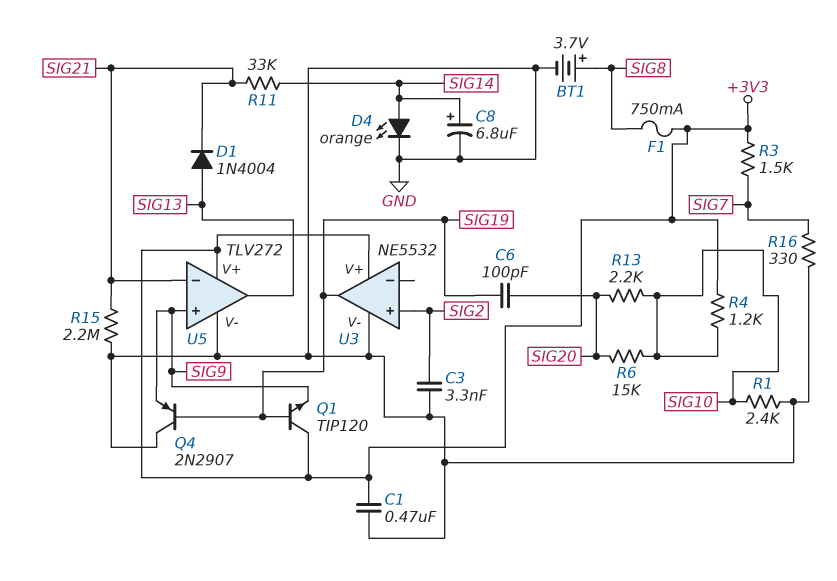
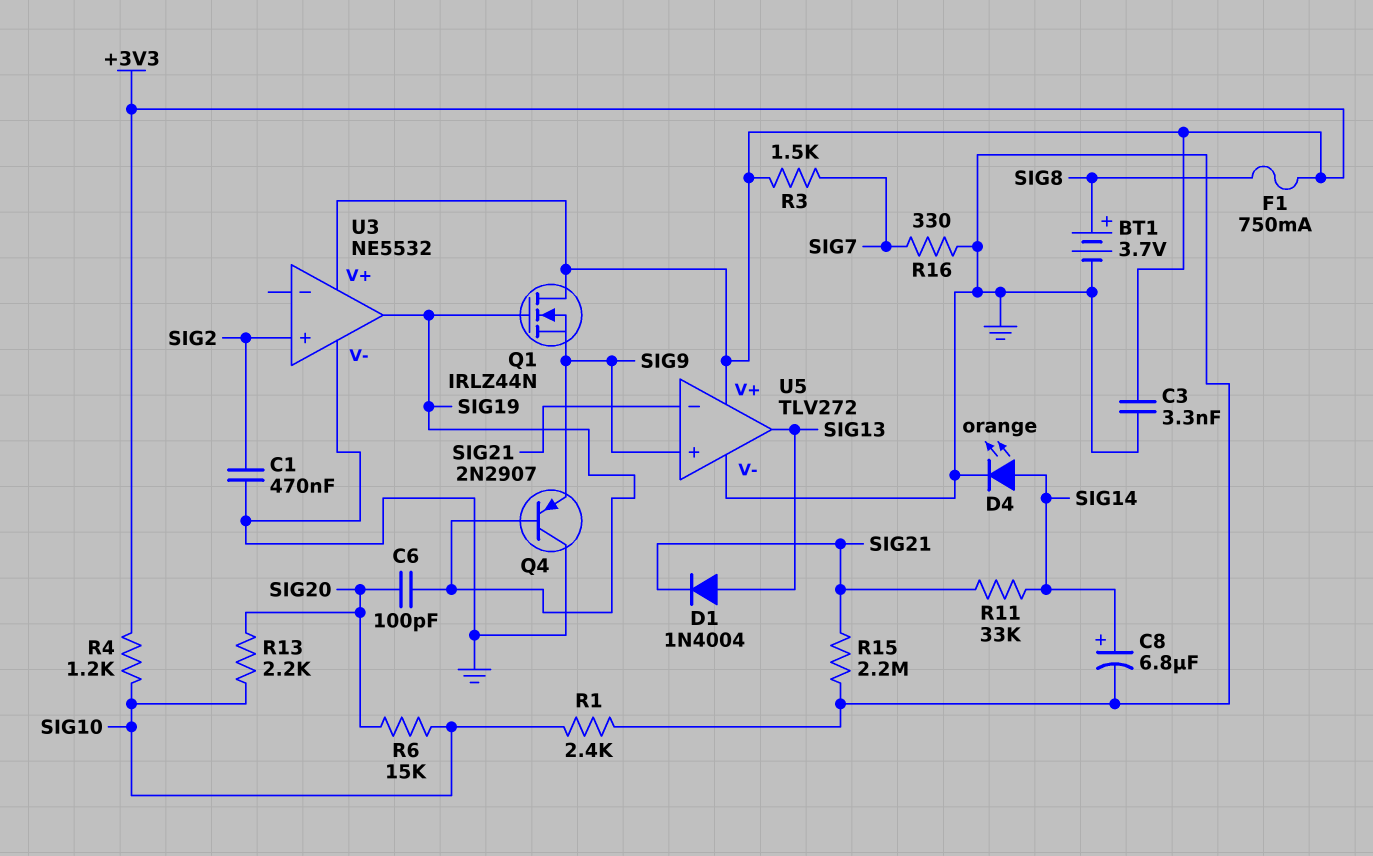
C1: 470nF (+3V3, GND) -> 470nF (GND, SIG2)
C3: 3.3nF (GND, SIG2) -> 3.3nF (+3V3, GND)
Q1: NPN TIP120 (B SIG19, C +3V3, E SIG9) -> NMOS IRLZ44N (G SIG19, D +3V3, S SIG9)

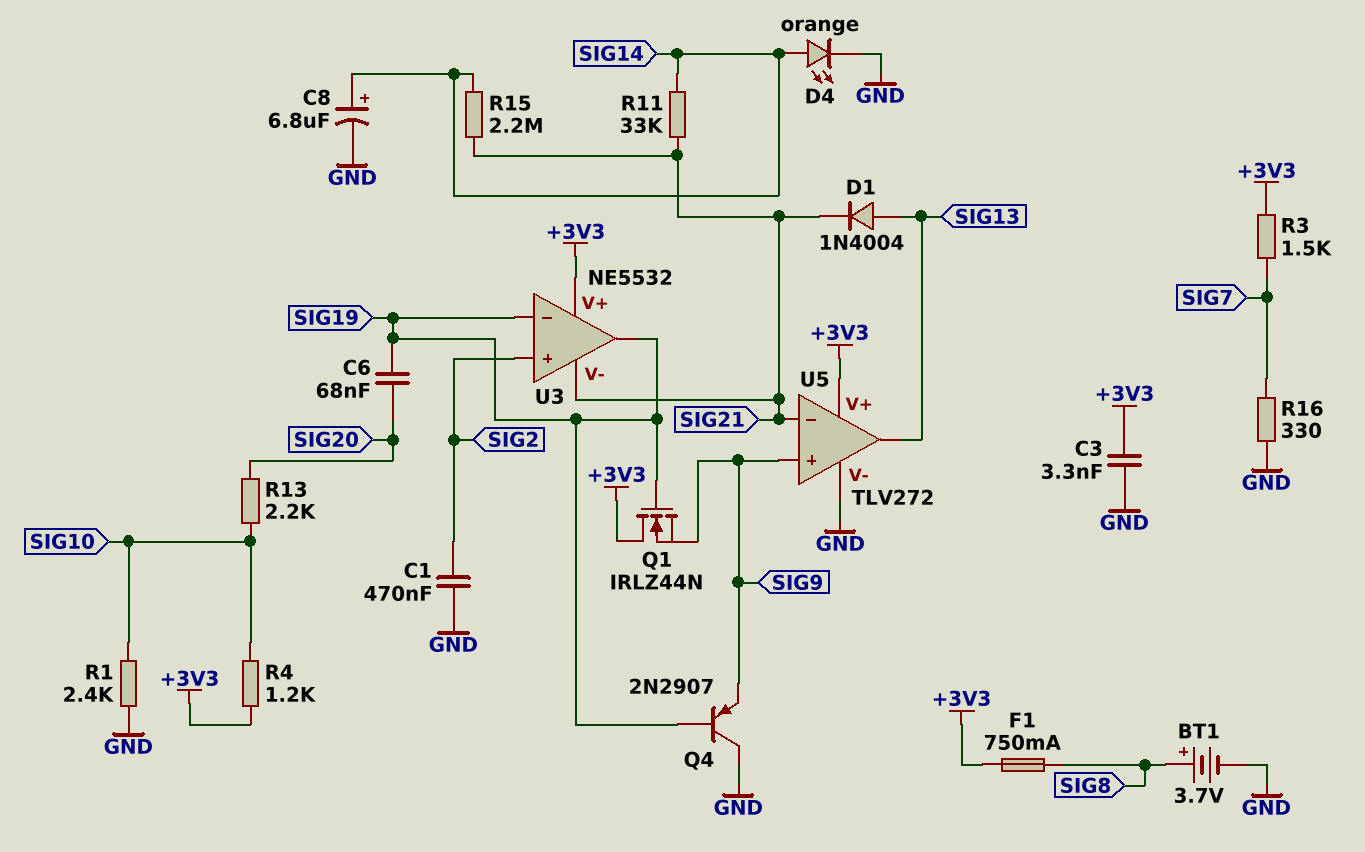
C6: 100pF (SIG19, SIG20) -> 68nF (SIG19, SIG20)
R6: 15k (SIG10, SIG20) -> none
R15: 2.2M (GND, SIG21) -> 2.2M (SIG14, SIG21)
U3 pin V-: GND -> SIG21
U3 pin in-: none -> SIG19

